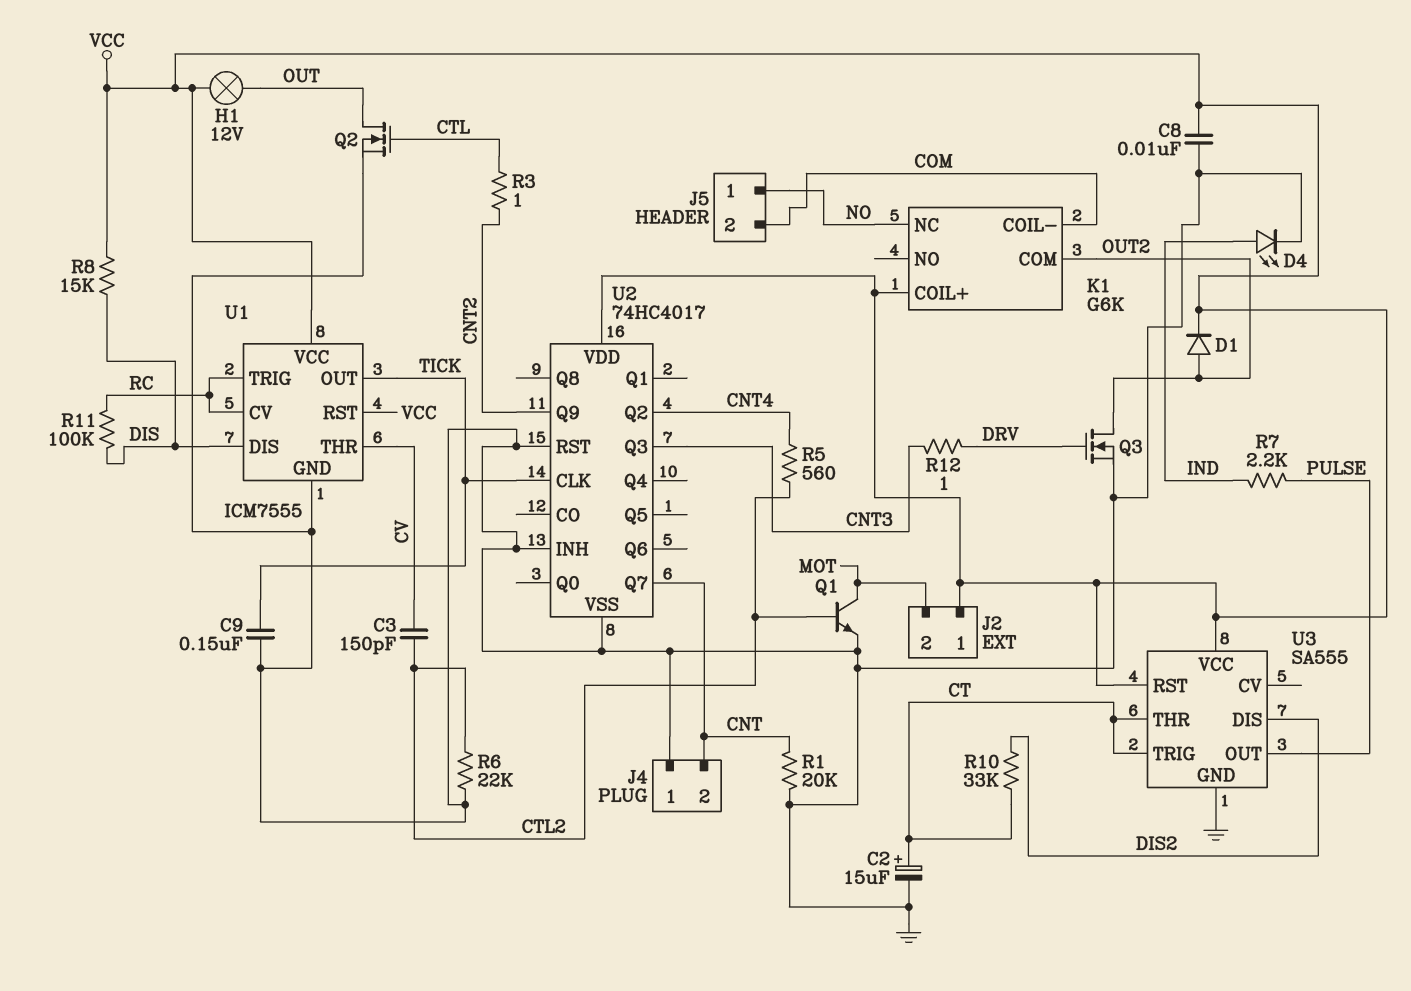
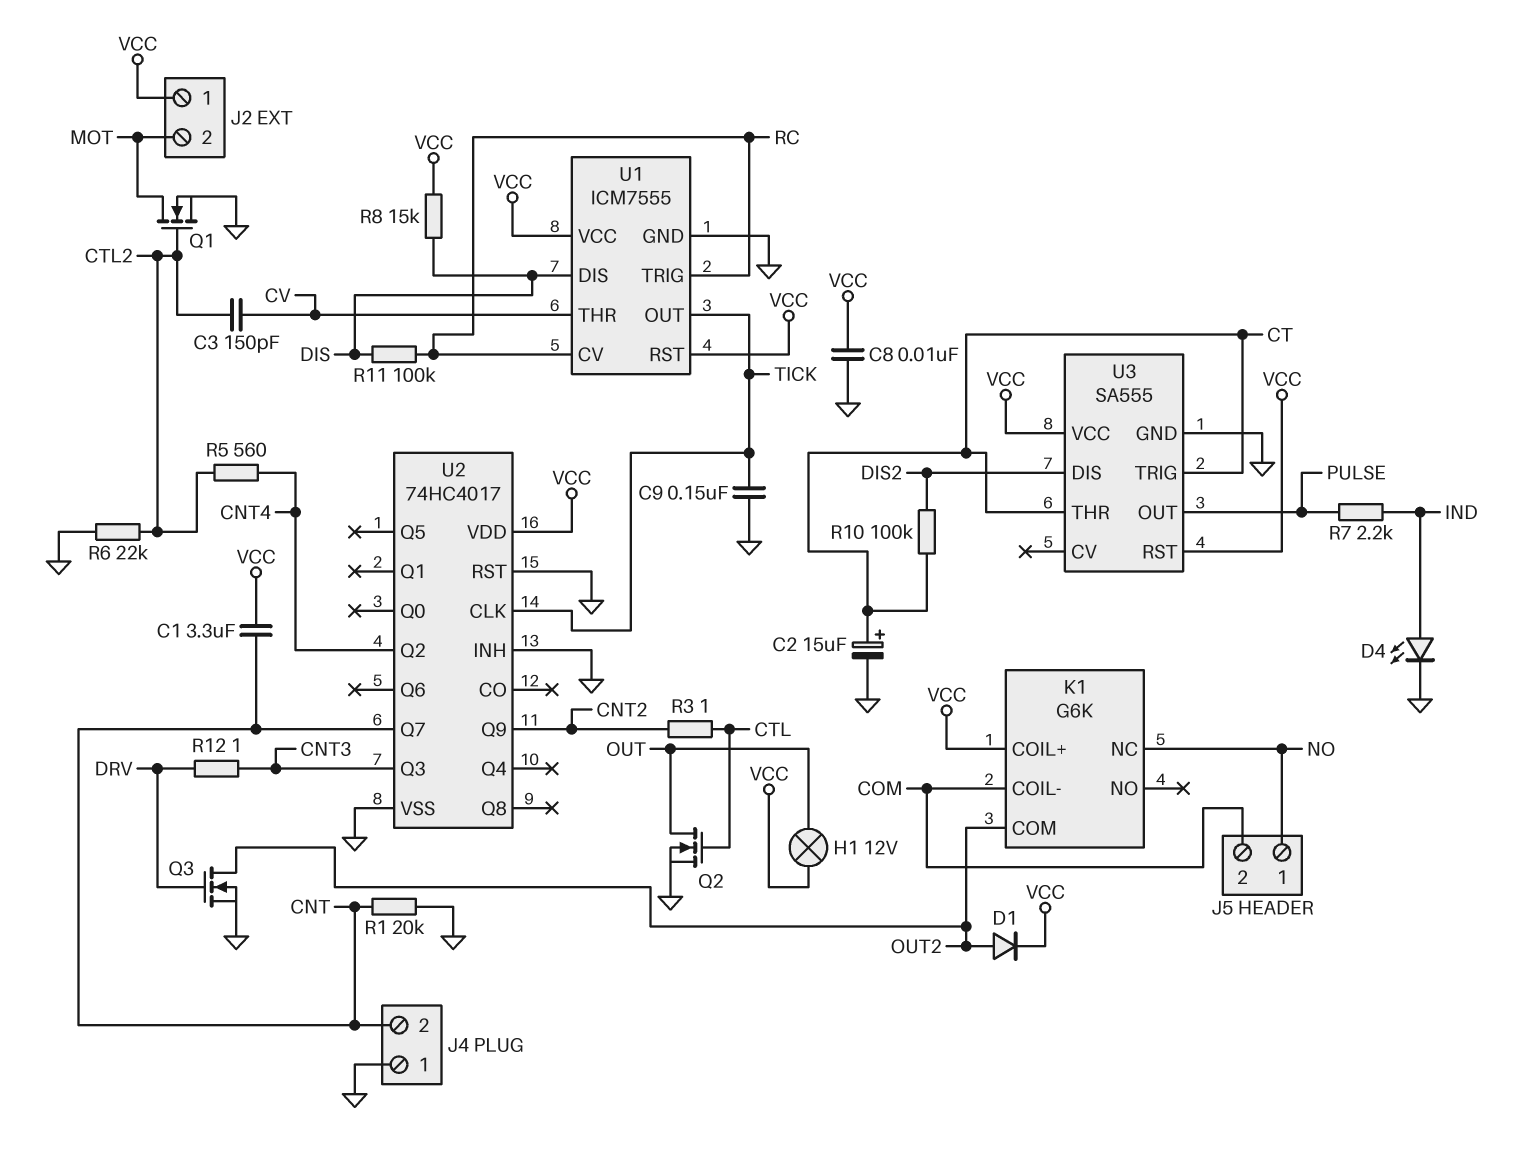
C1: none -> 3.3uF (CNT, VCC)
Q1: NPN (B CTL2, C MOT, E GND) -> NMOS (G CTL2, D MOT, S GND)
R10: 33k (CT, DIS2) -> 100k (CT, DIS2)

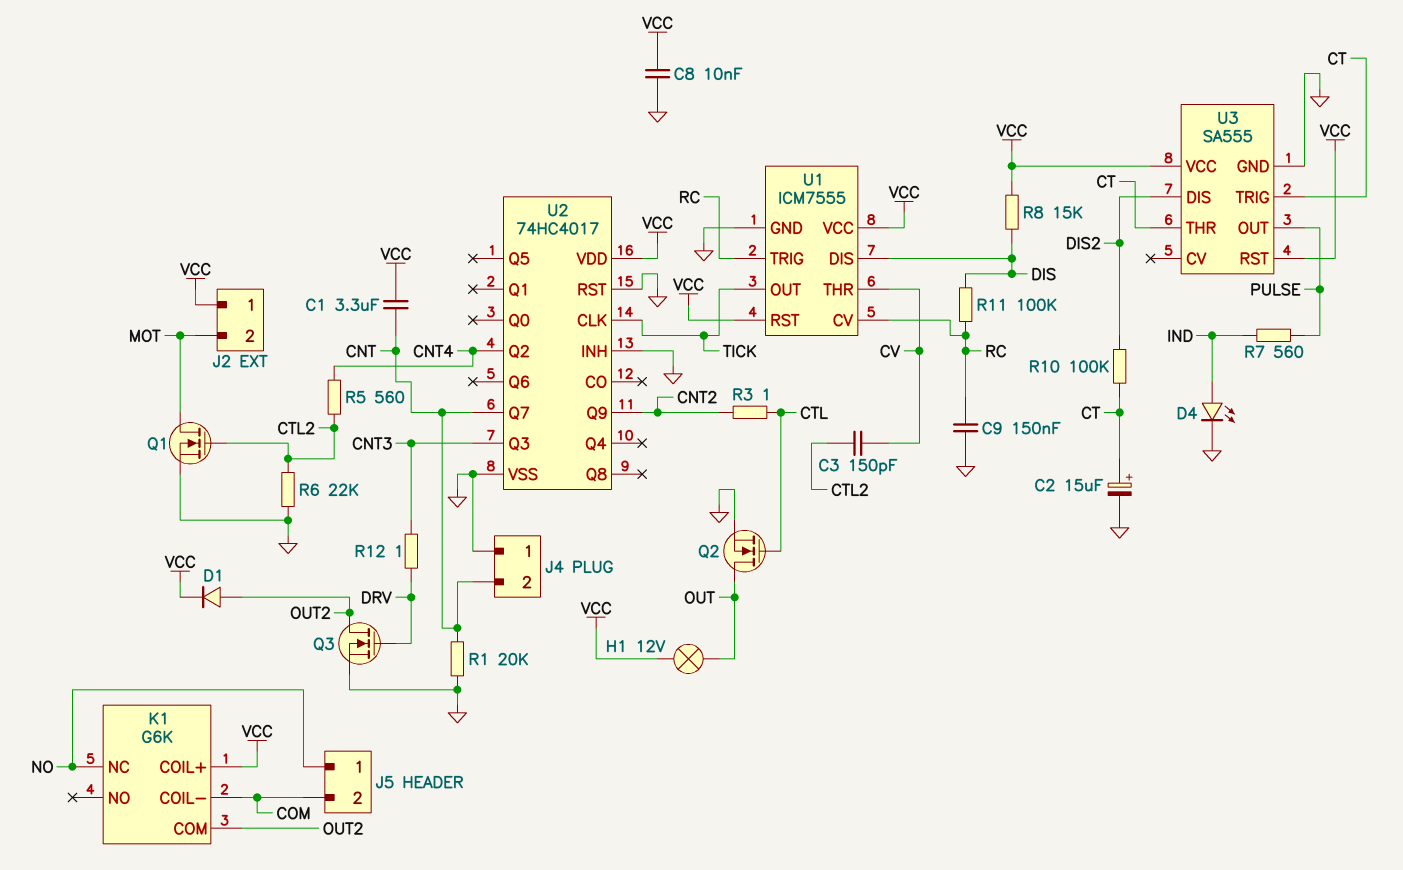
C9: 150nF (GND, TICK) -> 150nF (GND, RC)
R7: 2.2k (IND, PULSE) -> 560 (IND, PULSE)

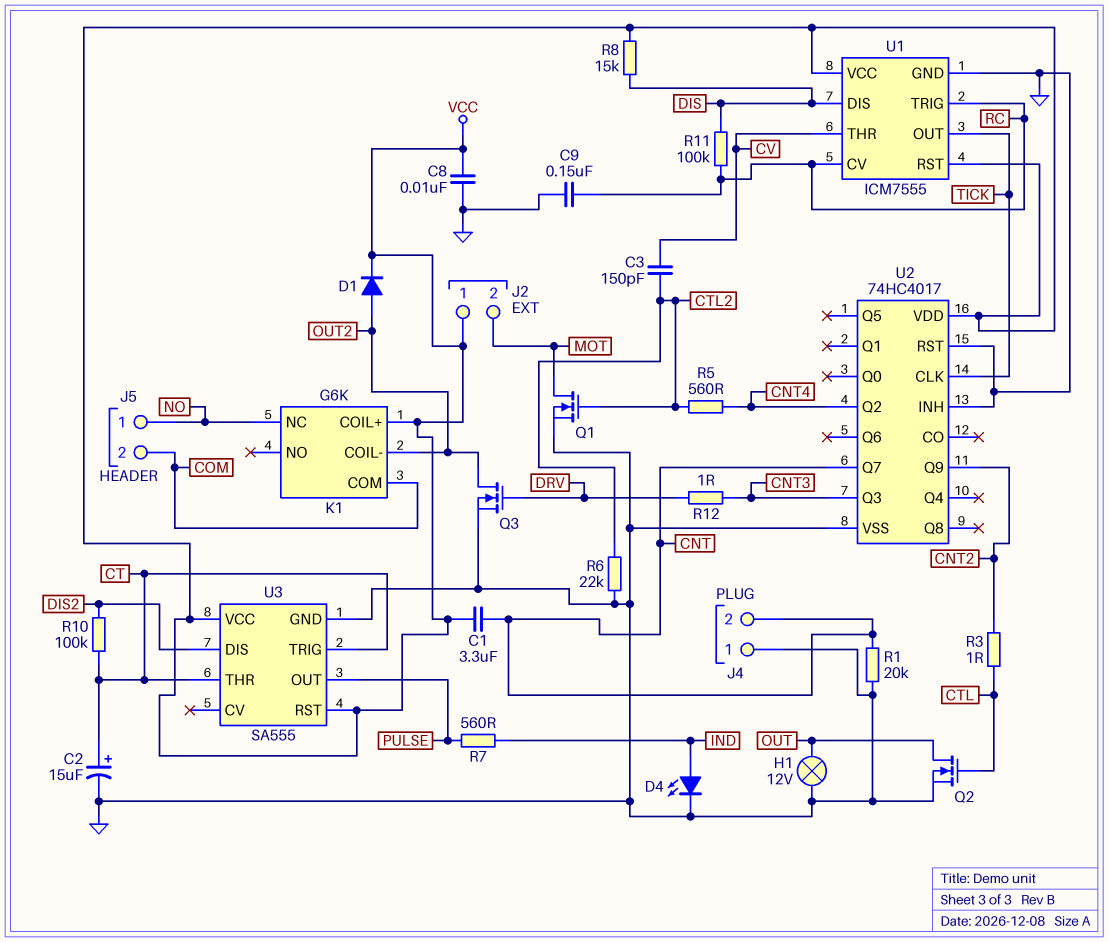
H1: lamp 12V (OUT, VCC) -> lamp 12V (GND, OUT)
K1 pin COIL-: COM -> OUT2
K1 pin COM: OUT2 -> COM

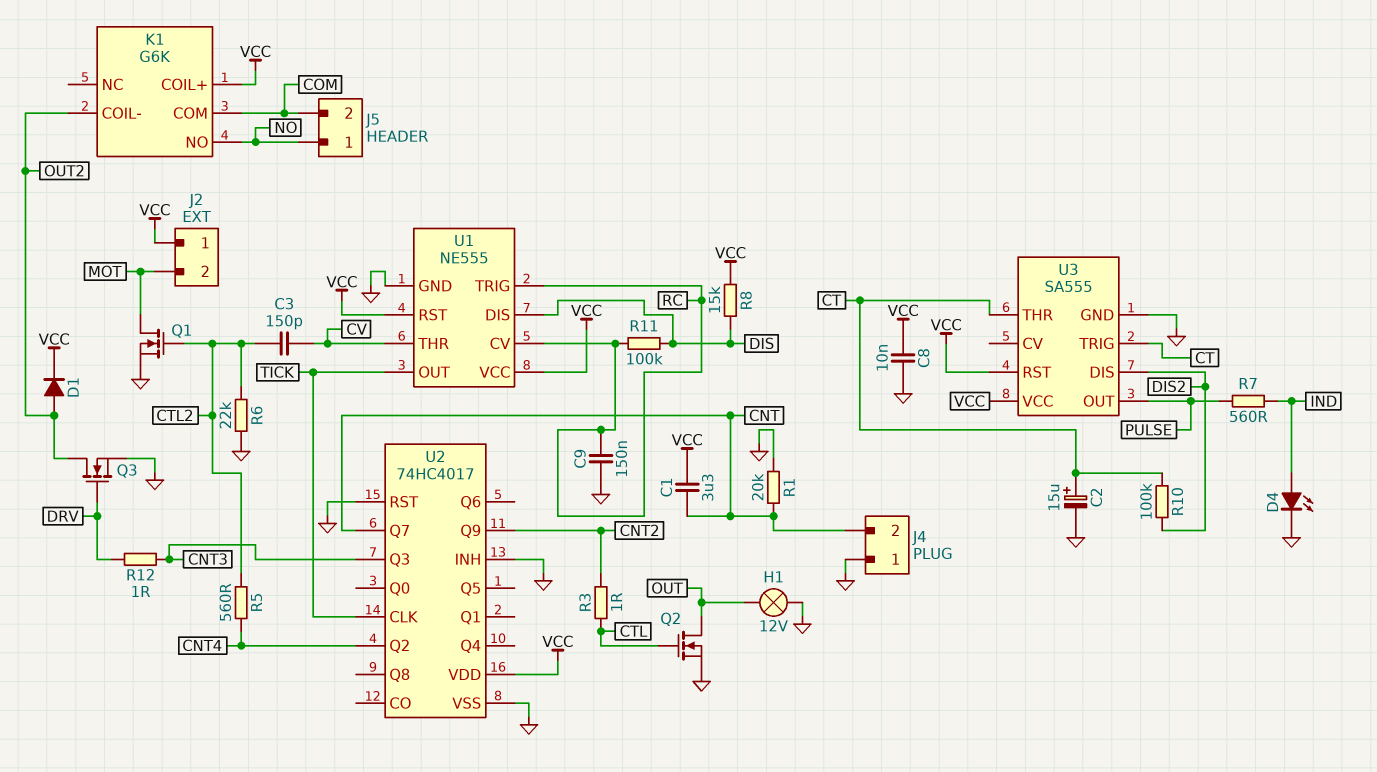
K1 pin NC: NO -> none
K1 pin NO: none -> NO
U1: ICM7555 -> NE555

